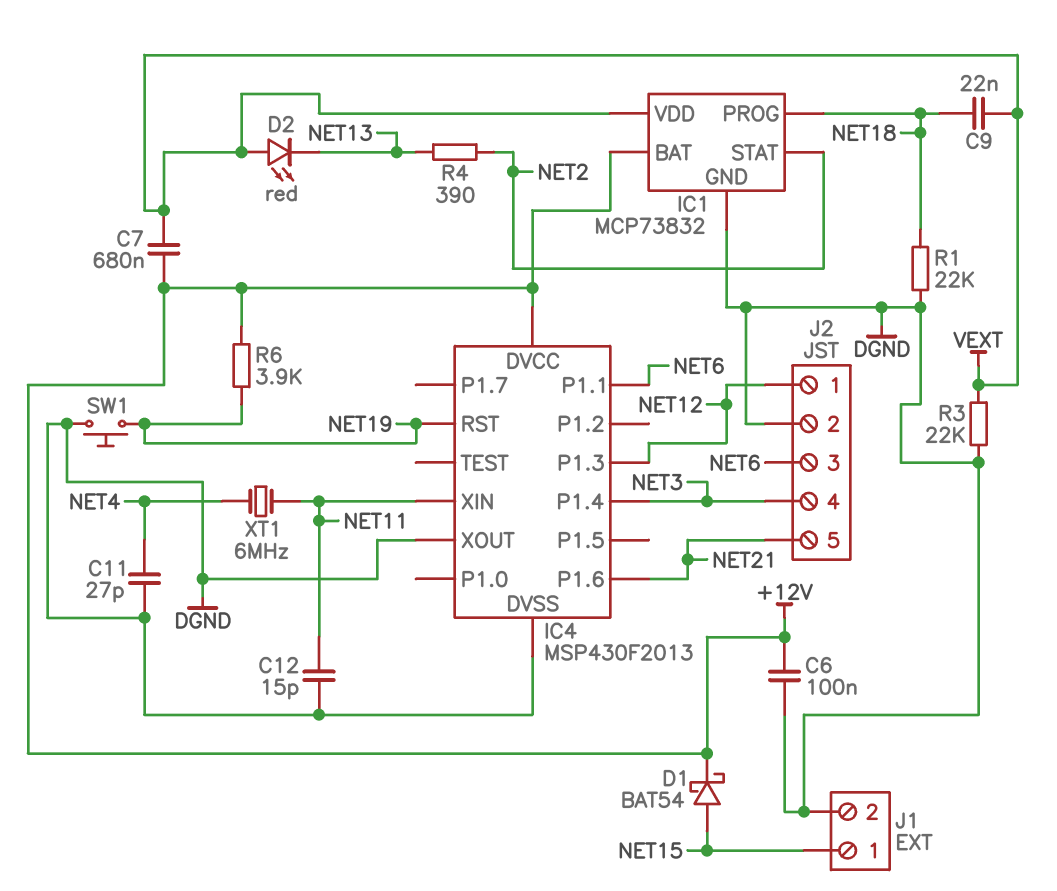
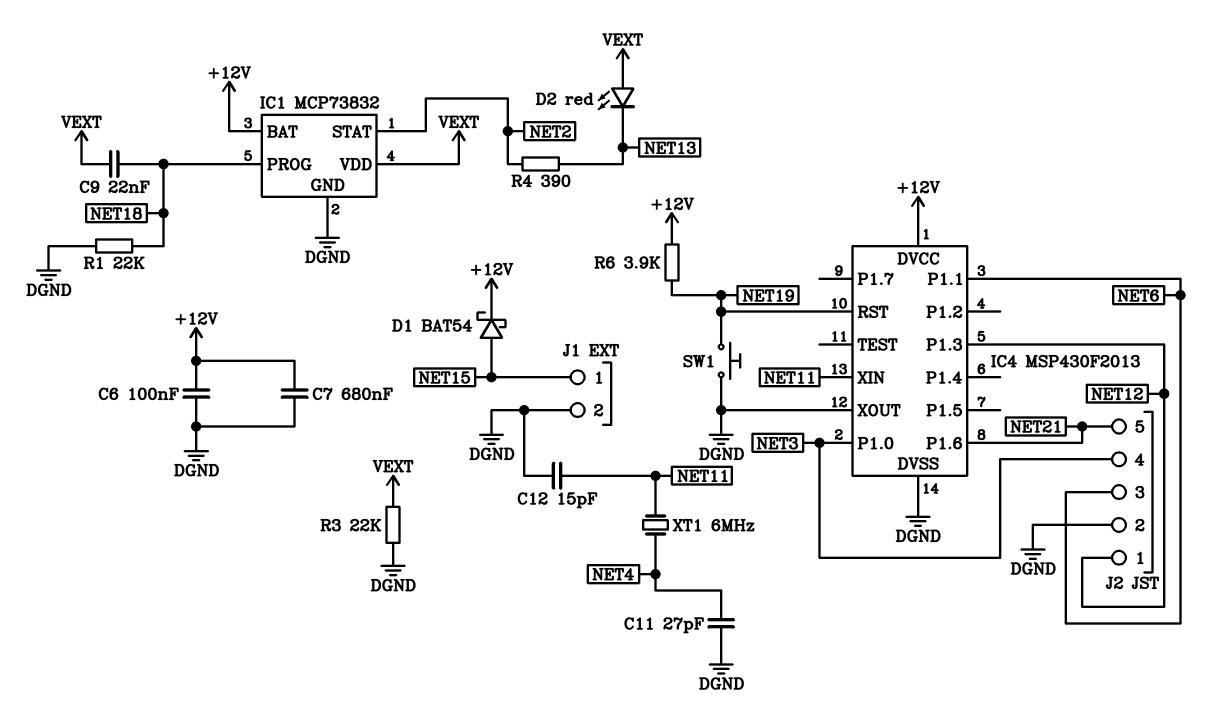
C7: 680nF (+12V, VEXT) -> 680nF (+12V, DGND)
IC4 pin P1.0: none -> NET3
IC4 pin P1.4: NET3 -> none

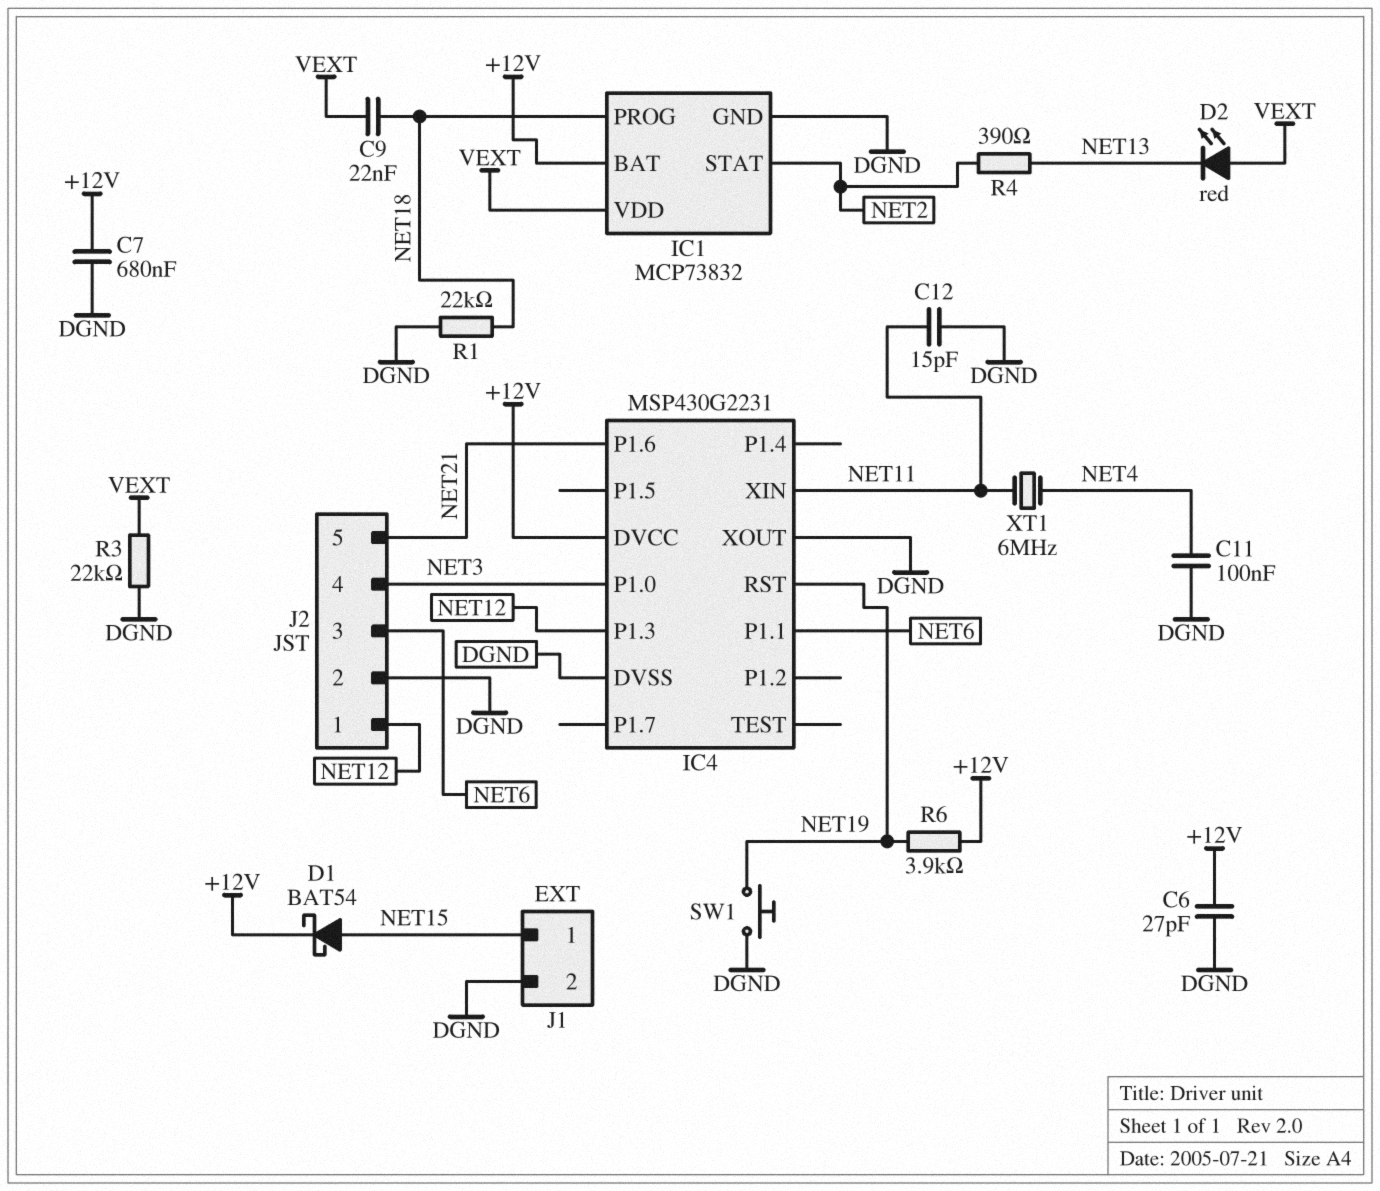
C6: 100nF (+12V, DGND) -> 27pF (+12V, DGND)
C11: 27pF (DGND, NET4) -> 100nF (DGND, NET4)
IC4: MSP430F2013 -> MSP430G2231

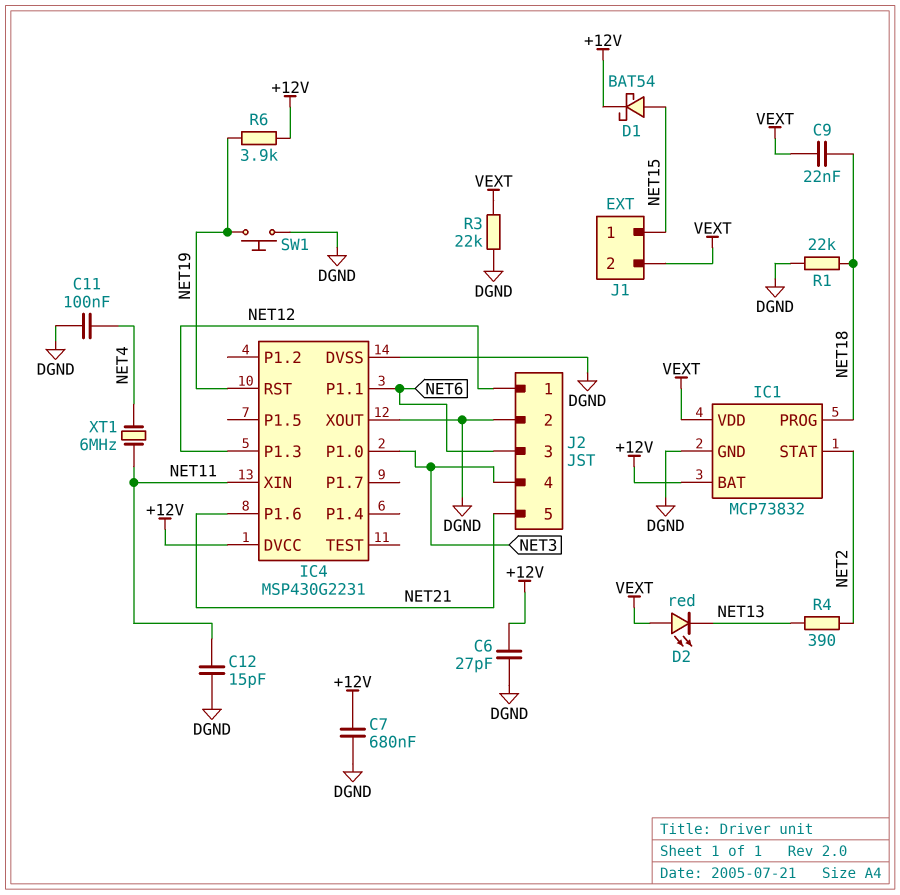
J1 pin 2: DGND -> VEXT

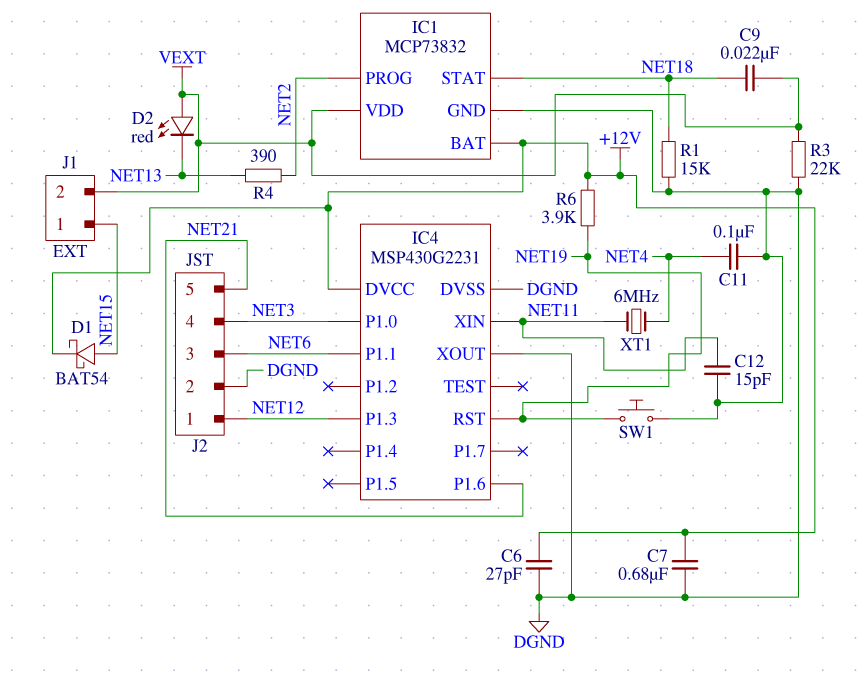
IC1 pin PROG: NET18 -> NET2
IC1 pin STAT: NET2 -> NET18
R1: 22k (DGND, NET18) -> 15k (DGND, NET18)

